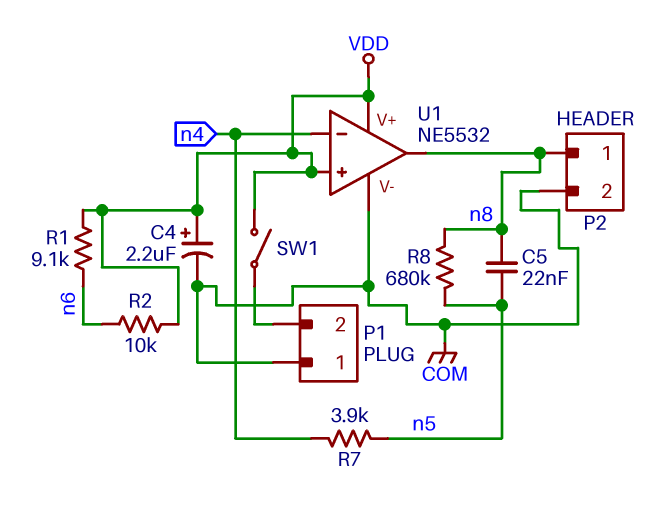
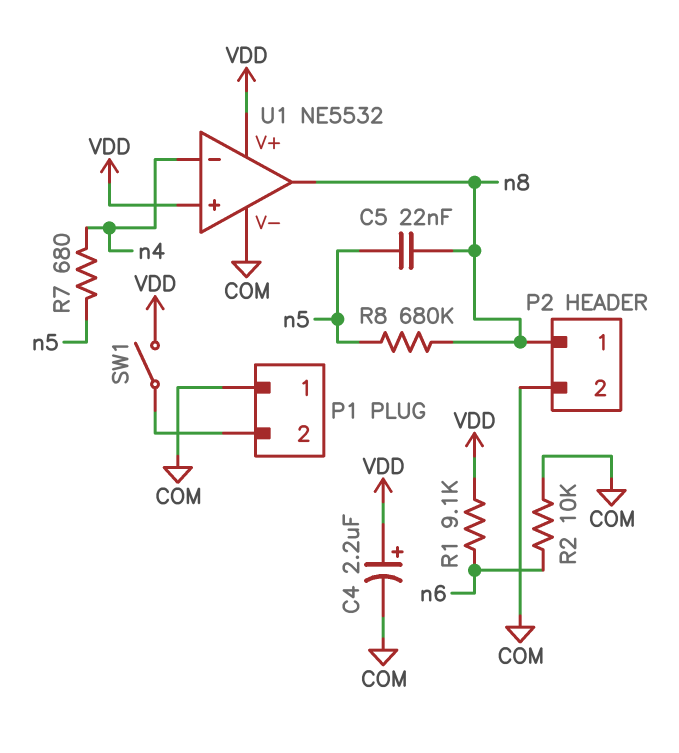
R2: 10k (VDD, n6) -> 10k (COM, n6)
R7: 3.9k (n4, n5) -> 680 (n4, n5)

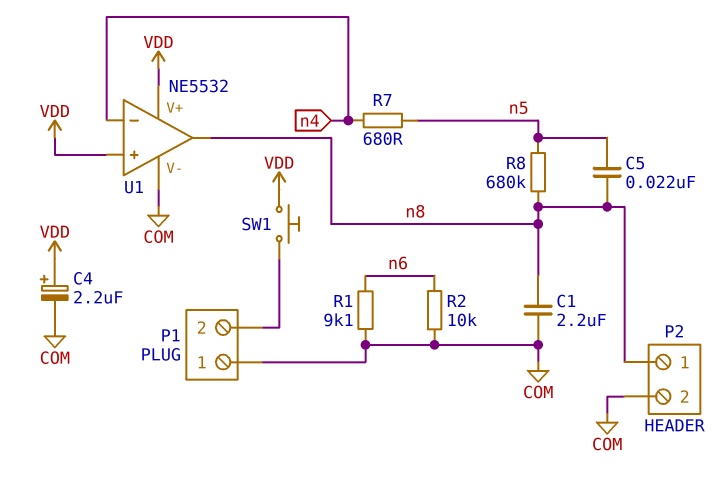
C1: none -> 2.2uF (COM, n8)
R1: 9.1k (VDD, n6) -> 9.1k (COM, n6)
SW1: switch (P1/2, VDD) -> button (P1/2, VDD)

